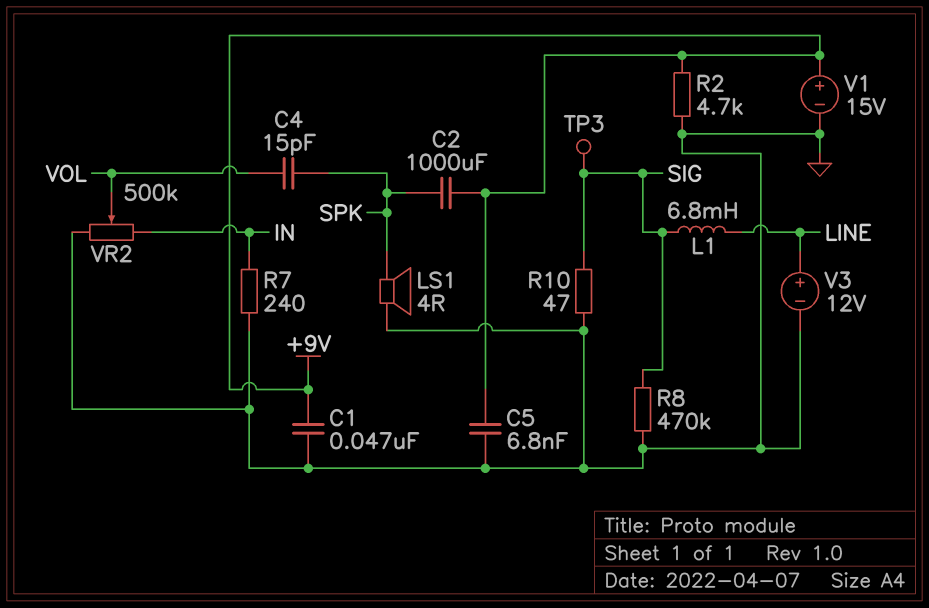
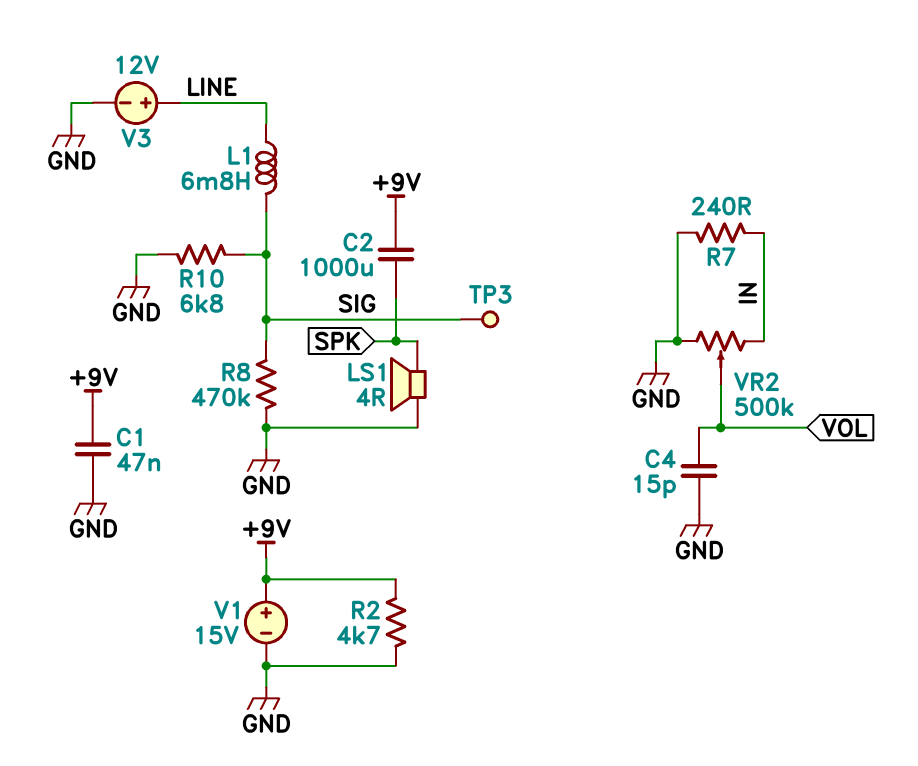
C4: 15pF (SPK, VOL) -> 15pF (GND, VOL)
C5: 6.8nF (+9V, GND) -> none
R10: 47 (GND, SIG) -> 6.8k (GND, SIG)

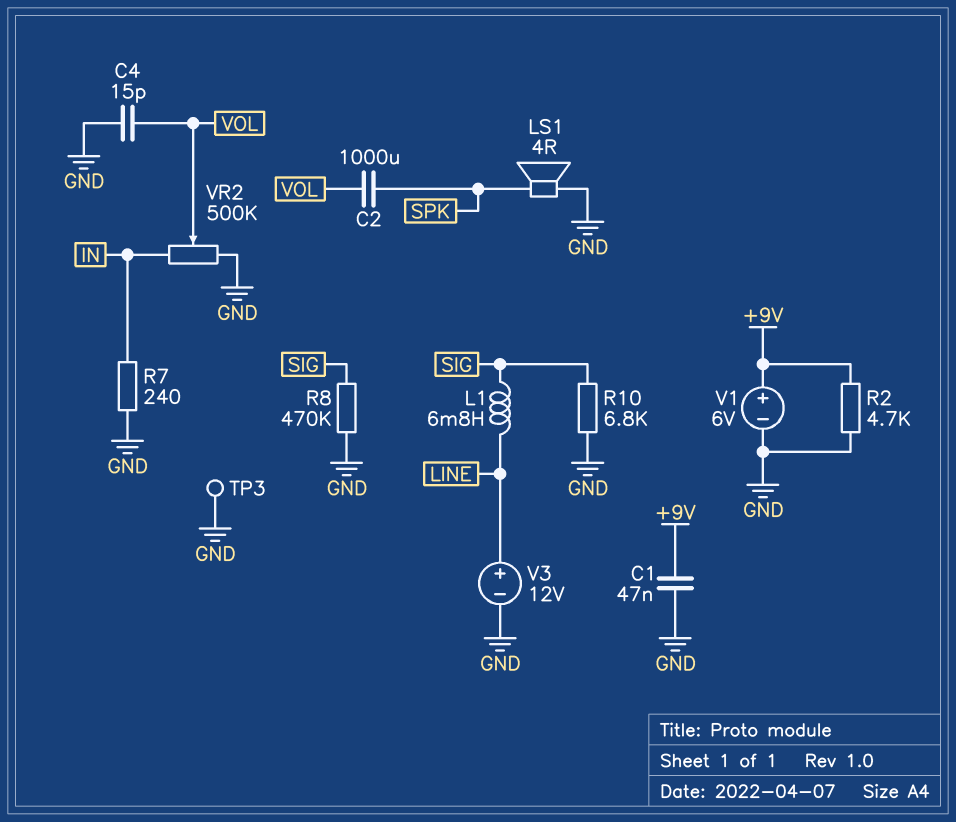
C2: 1000uF (+9V, SPK) -> 1000uF (SPK, VOL)
TP3: test point (SIG) -> test point (GND)
V1: 15V (plus +9V, minus GND) -> 6V (plus +9V, minus GND)

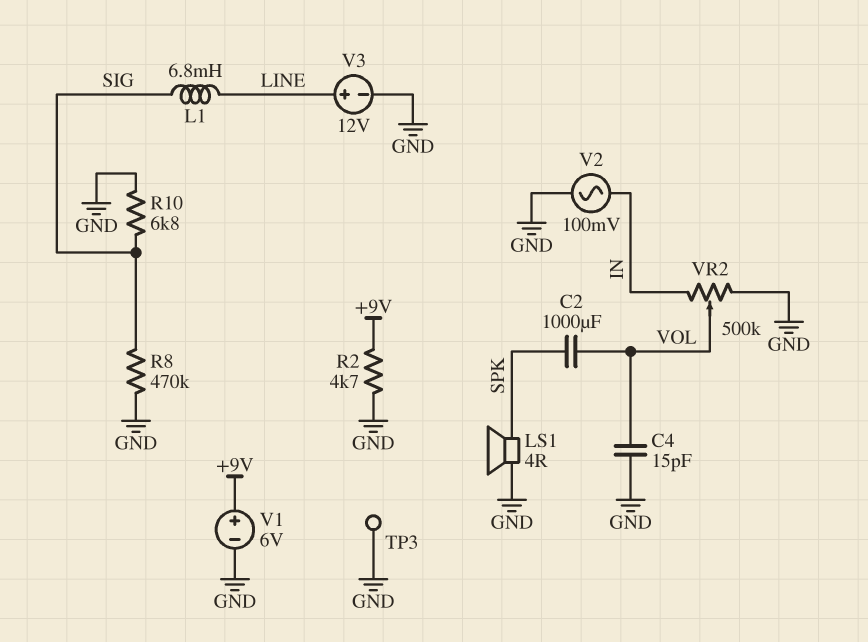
C1: 47nF (+9V, GND) -> none
R7: 240 (GND, IN) -> none
V2: none -> AC 100mV (GND, IN)

